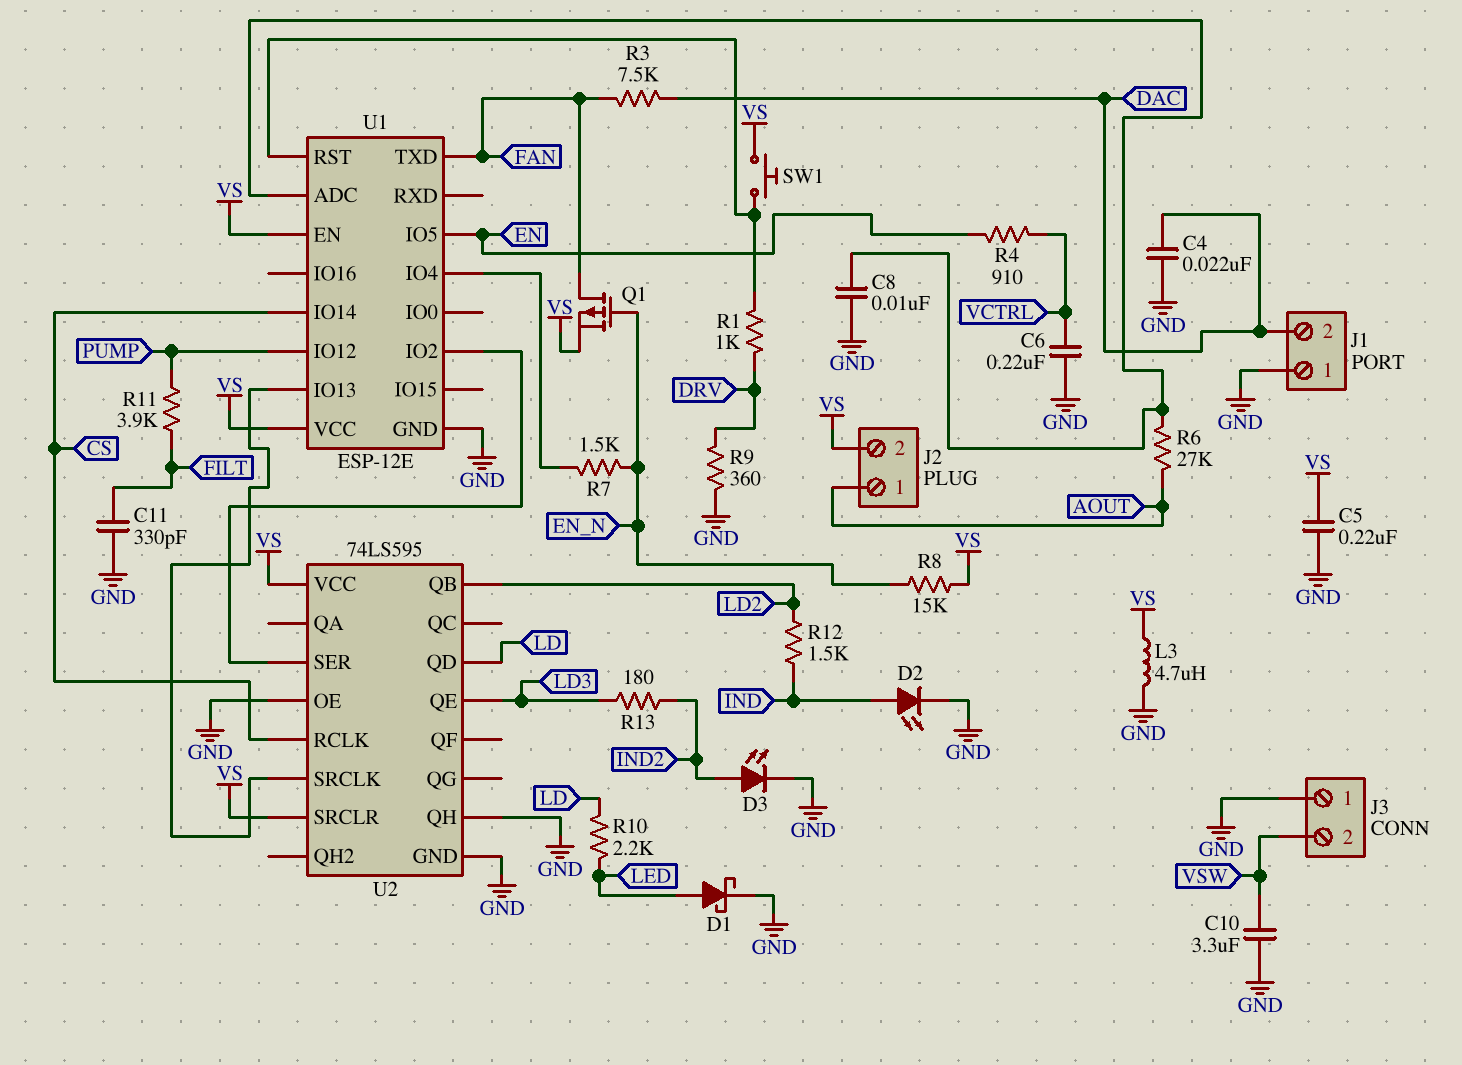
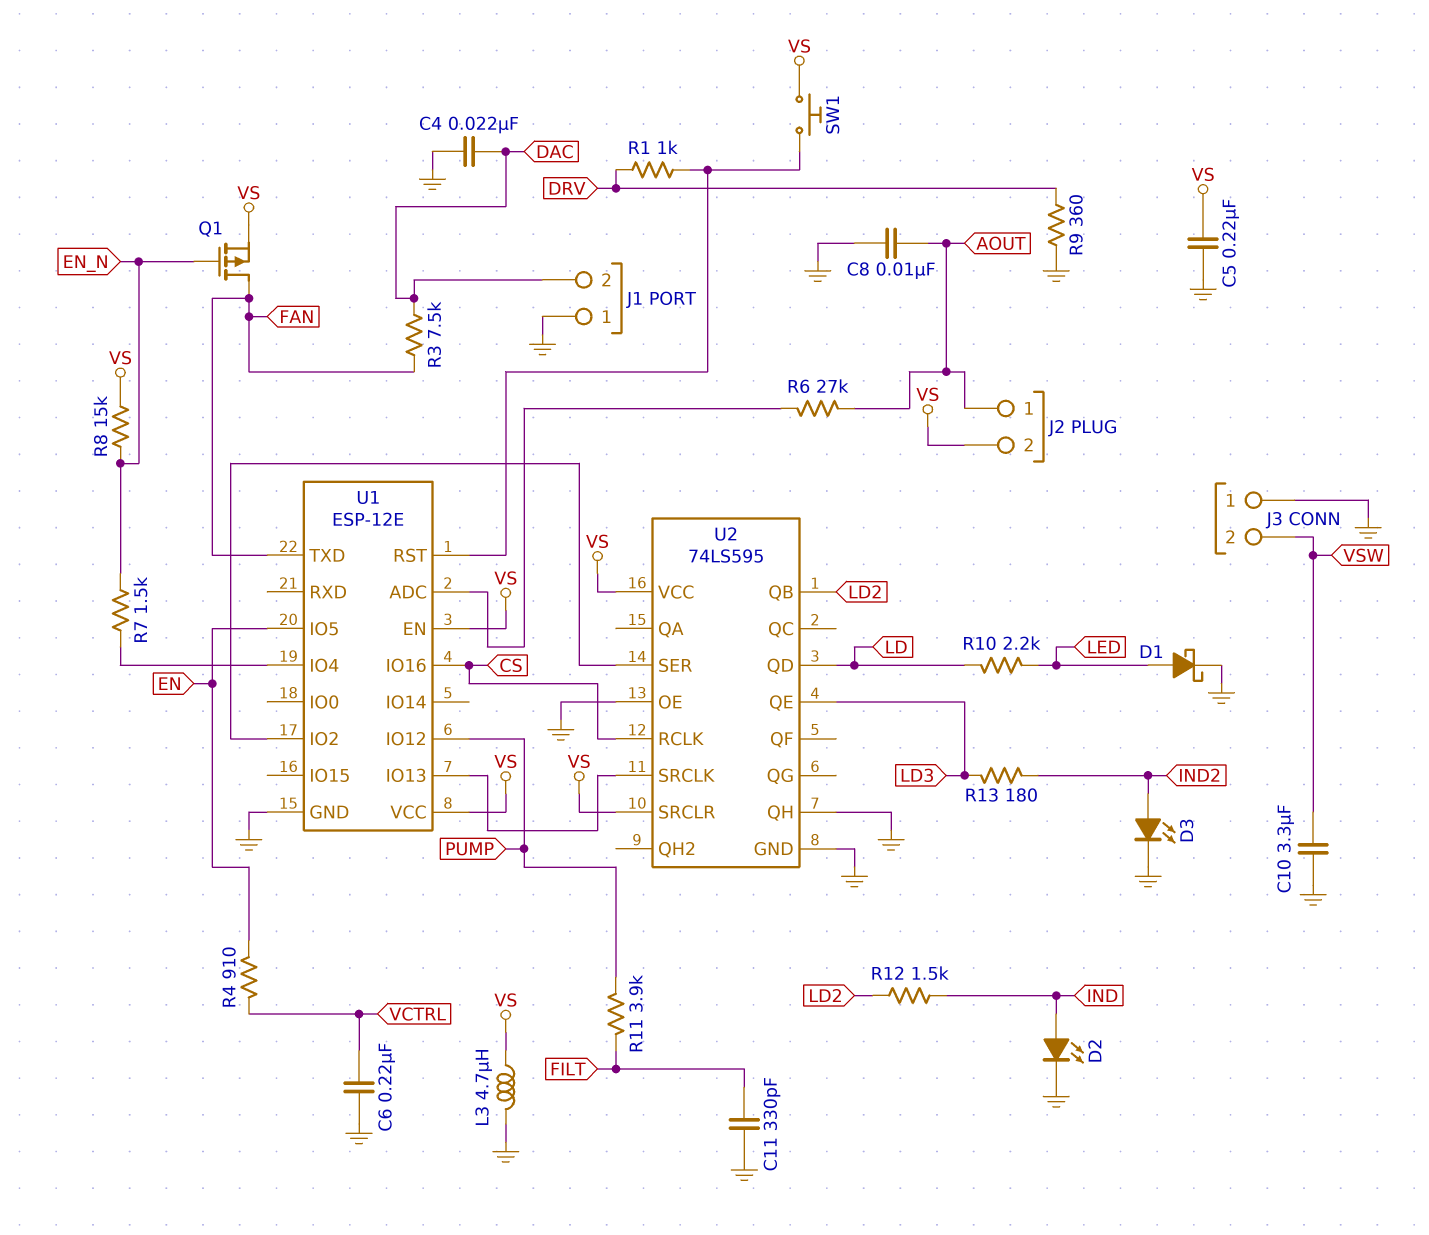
C8: 10nF (GND, U1/ADC) -> 10nF (AOUT, GND)
U1 pin IO14: CS -> none
U1 pin IO16: none -> CS

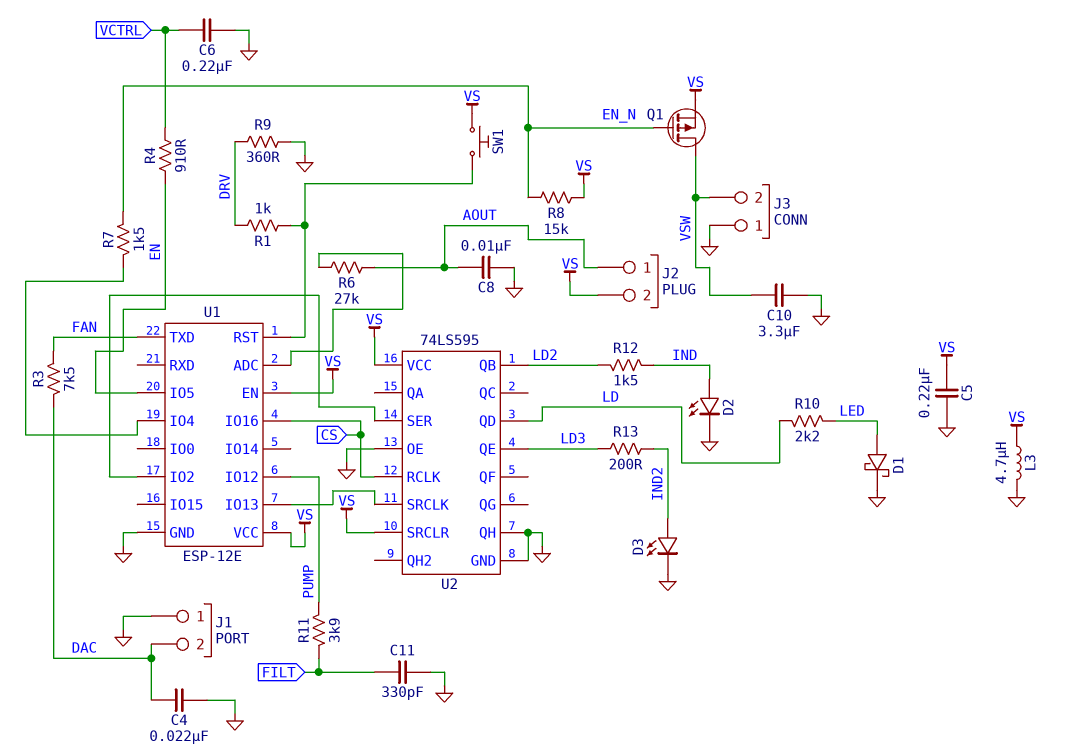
Q1: PMOS (G EN_N, D FAN, S VS) -> PMOS (G EN_N, D VSW, S VS)
R13: 180 (IND2, LD3) -> 200 (IND2, LD3)

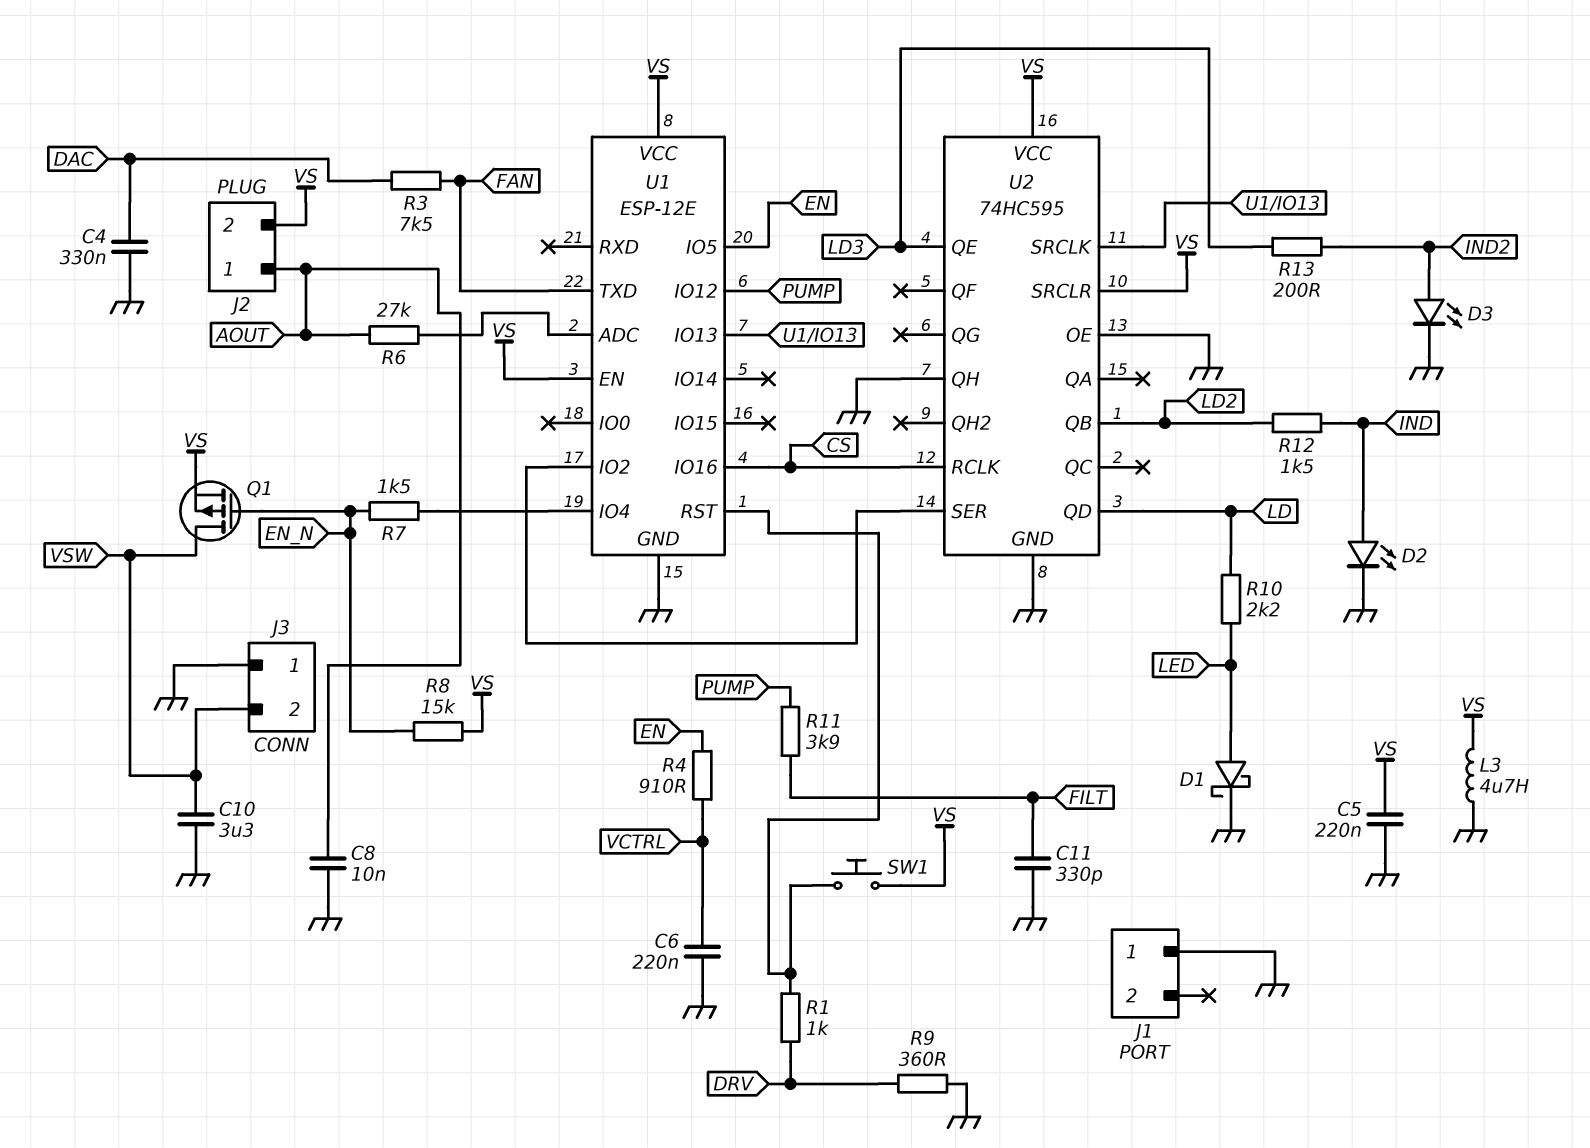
C4: 22nF (DAC, GND) -> 330nF (DAC, GND)
J1 pin 2: DAC -> none
U2: 74LS595 -> 74HC595

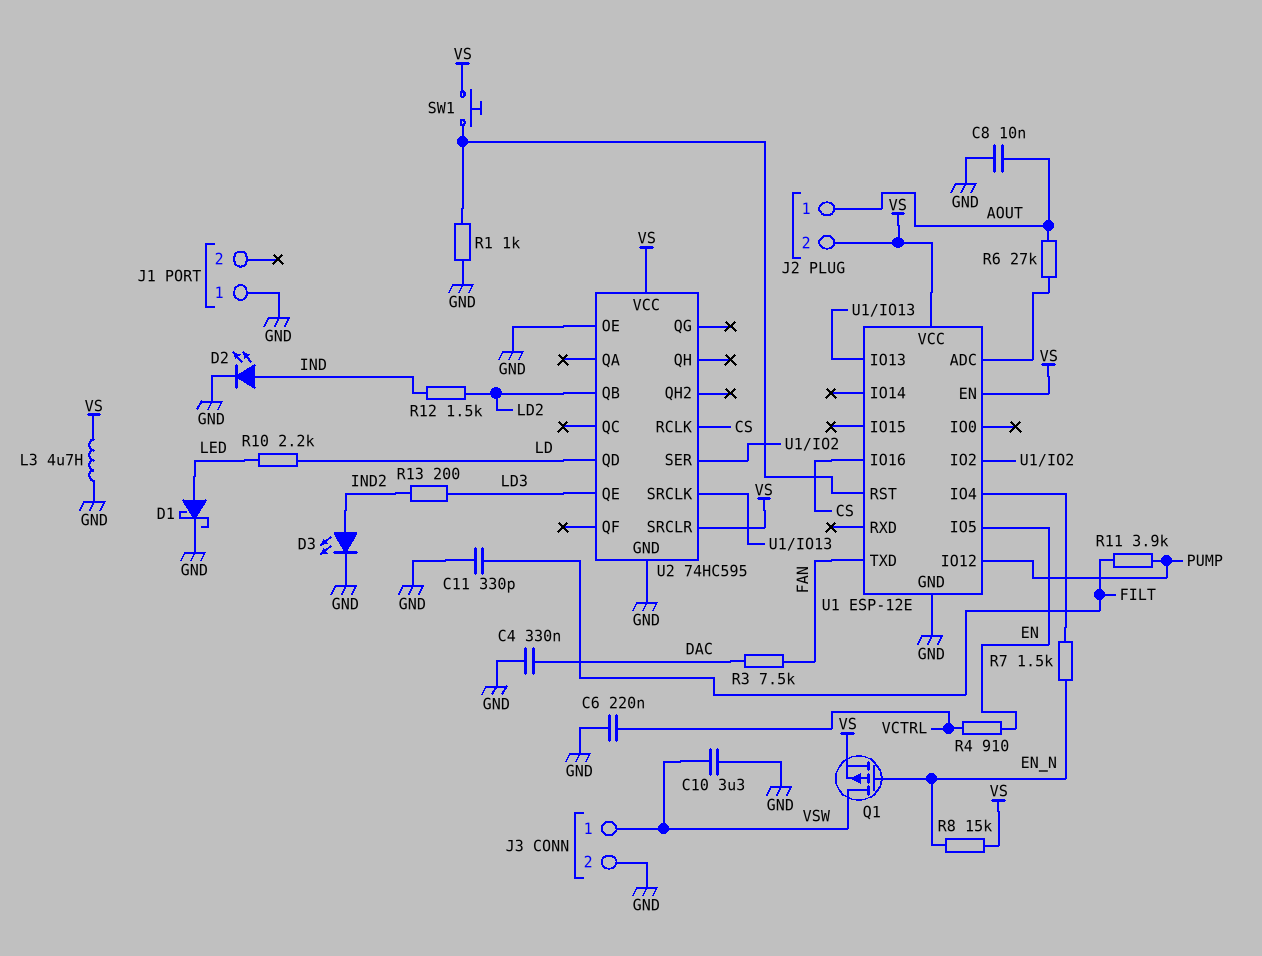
C5: 220nF (GND, VS) -> none
J3 pin 1: GND -> VSW
J3 pin 2: VSW -> GND
R1: 1k (DRV, U1/RST) -> 1k (GND, U1/RST)
R9: 360 (DRV, GND) -> none
U2 pin QH: GND -> none

